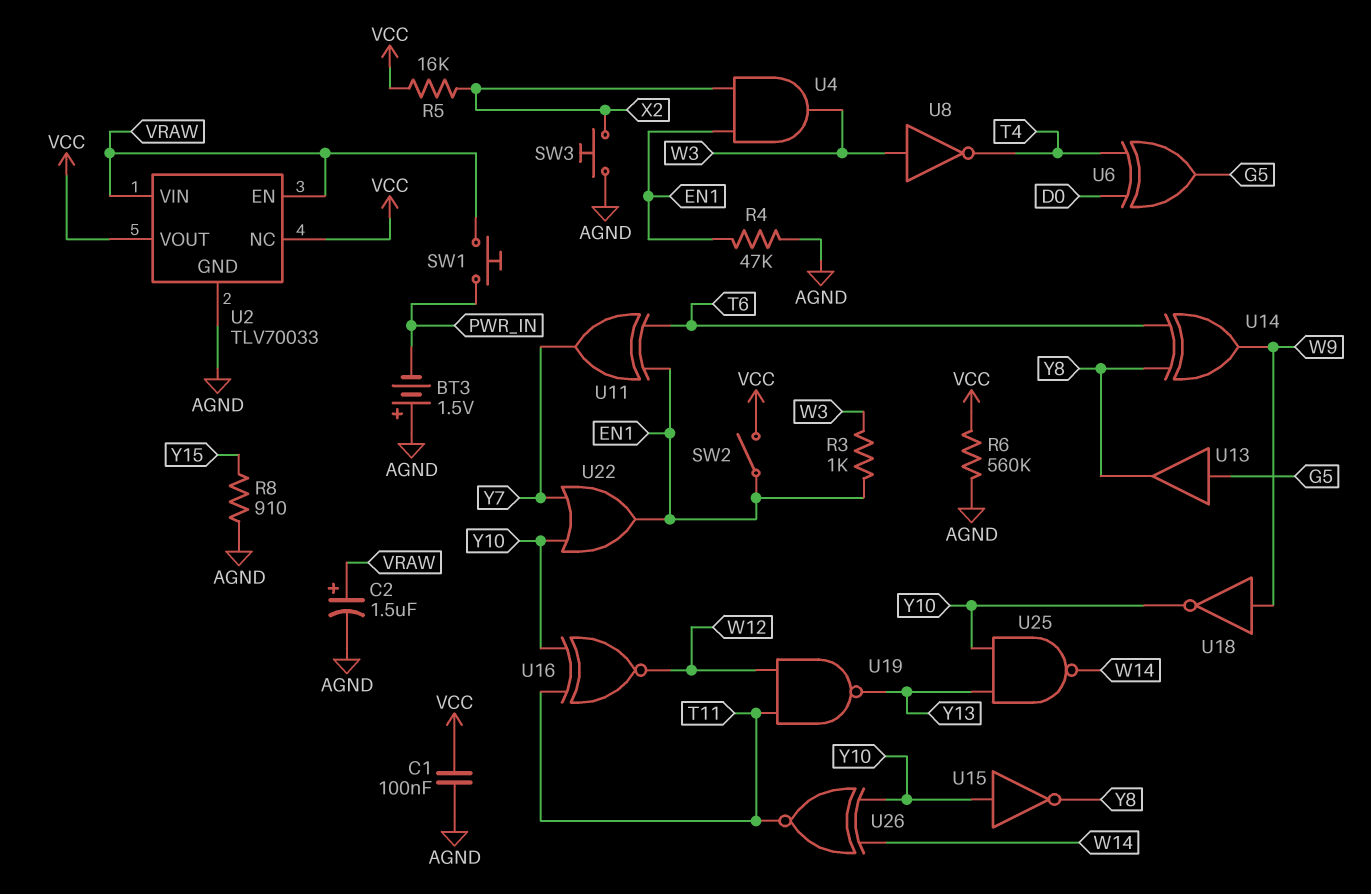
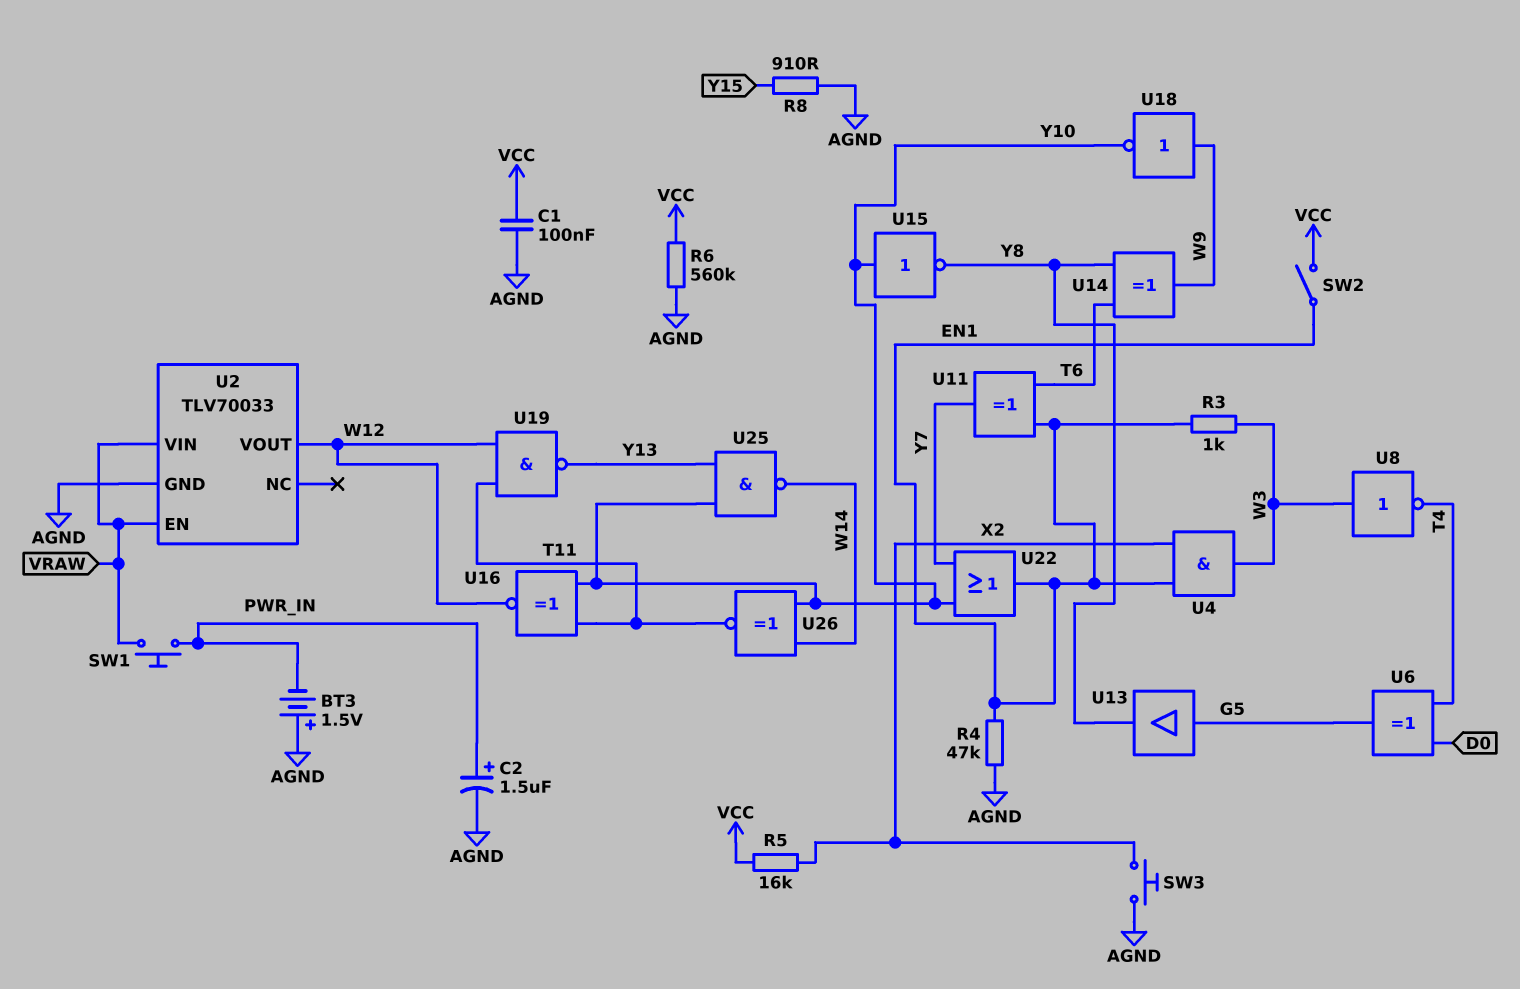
C2: 1.5uF (plus VRAW, minus AGND) -> 1.5uF (plus PWR_IN, minus AGND)
U2 pin NC: VCC -> none
U2 pin VOUT: VCC -> W12

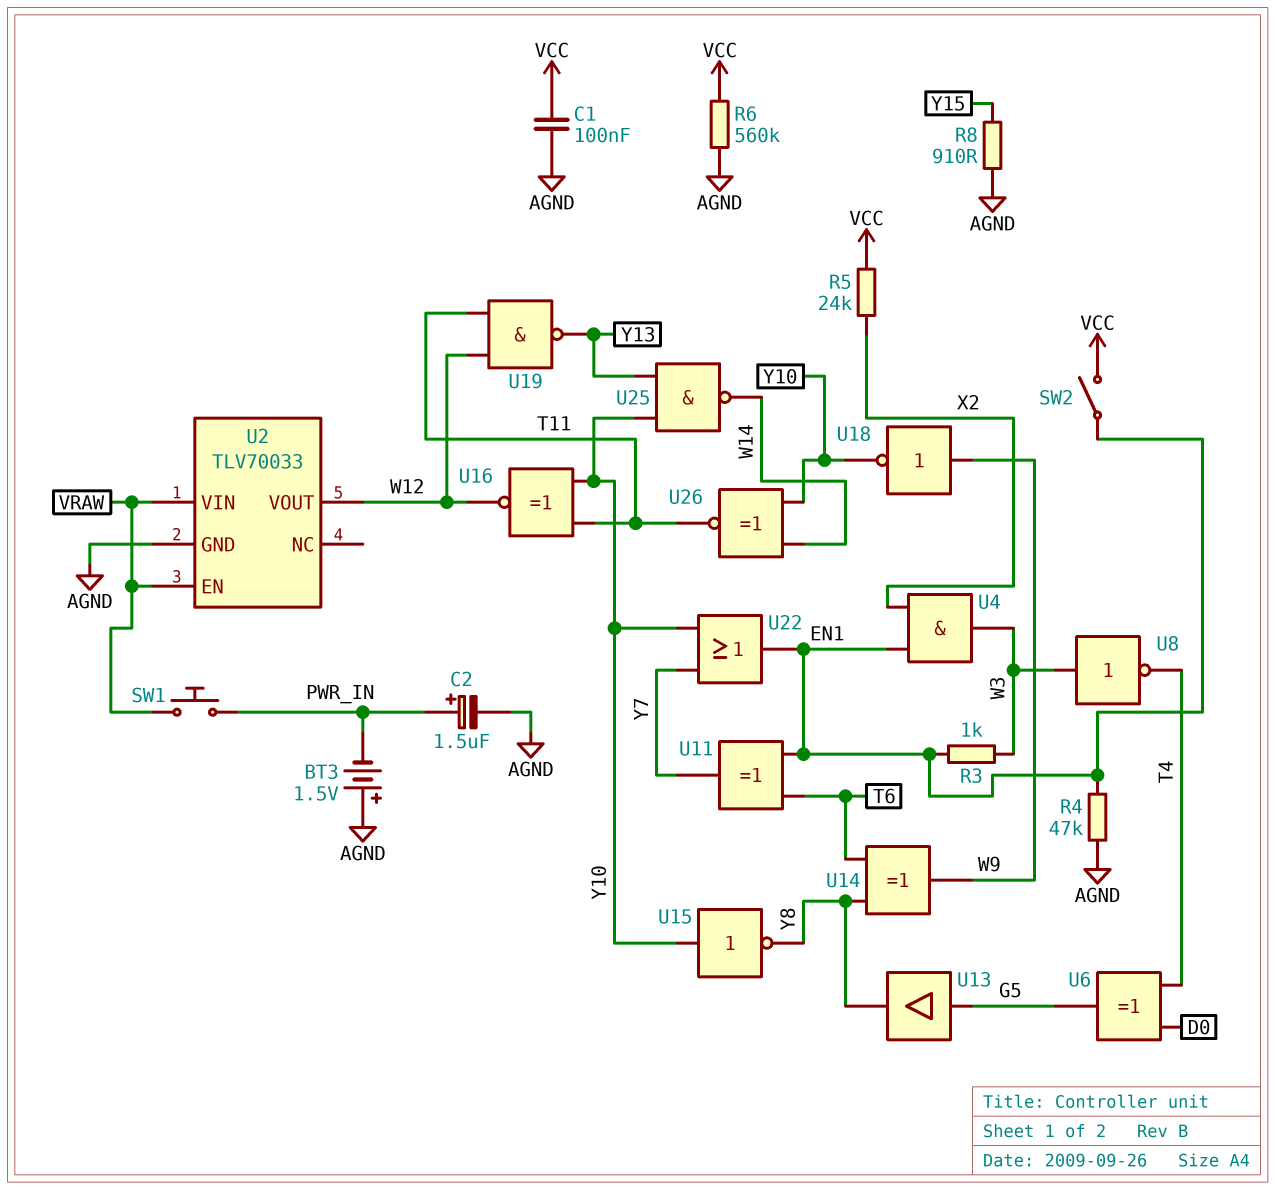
R5: 16k (VCC, X2) -> 24k (VCC, X2)
SW3: button (AGND, X2) -> none

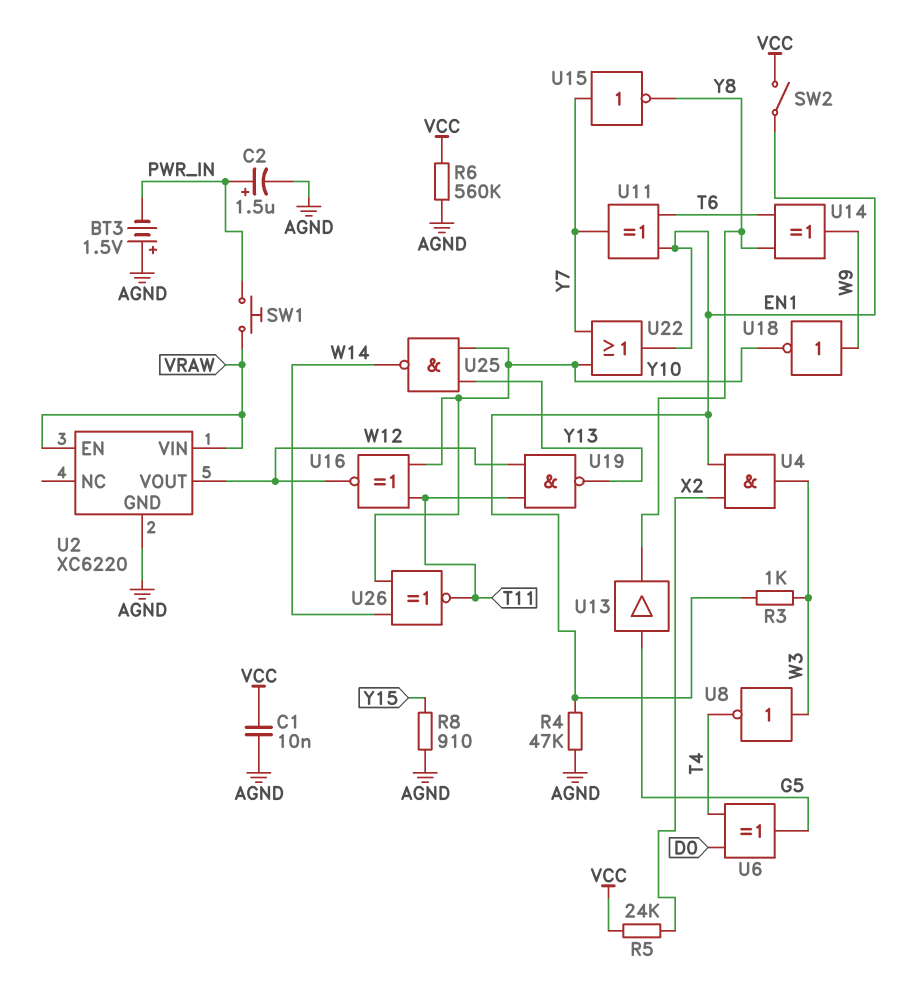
C1: 100nF (AGND, VCC) -> 10nF (AGND, VCC)
U2: TLV70033 -> XC6220
U15: NOT (in Y10, out Y8) -> NOT (in Y7, out Y8)

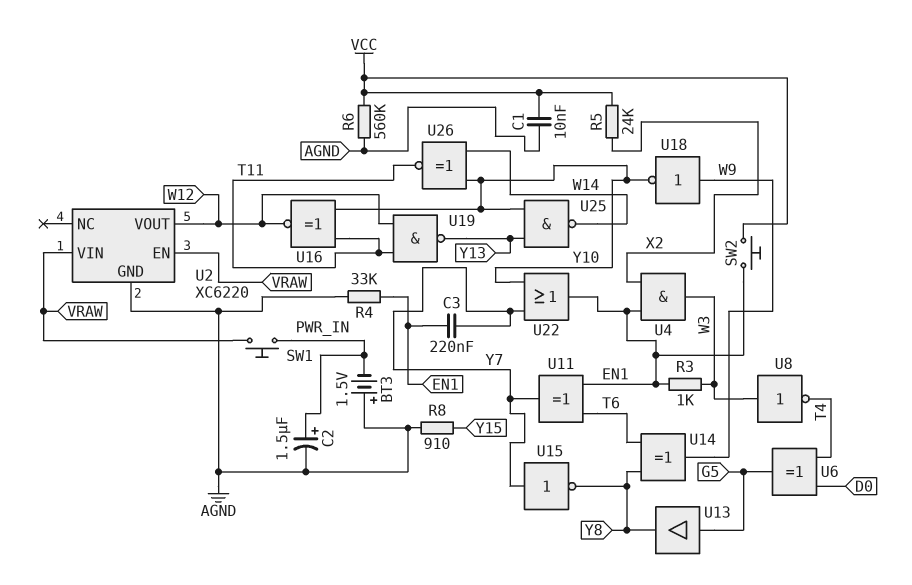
C3: none -> 220nF (EN1, Y7)
R4: 47k (AGND, EN1) -> 33k (AGND, EN1)
SW2: switch (EN1, VCC) -> button (EN1, VCC)

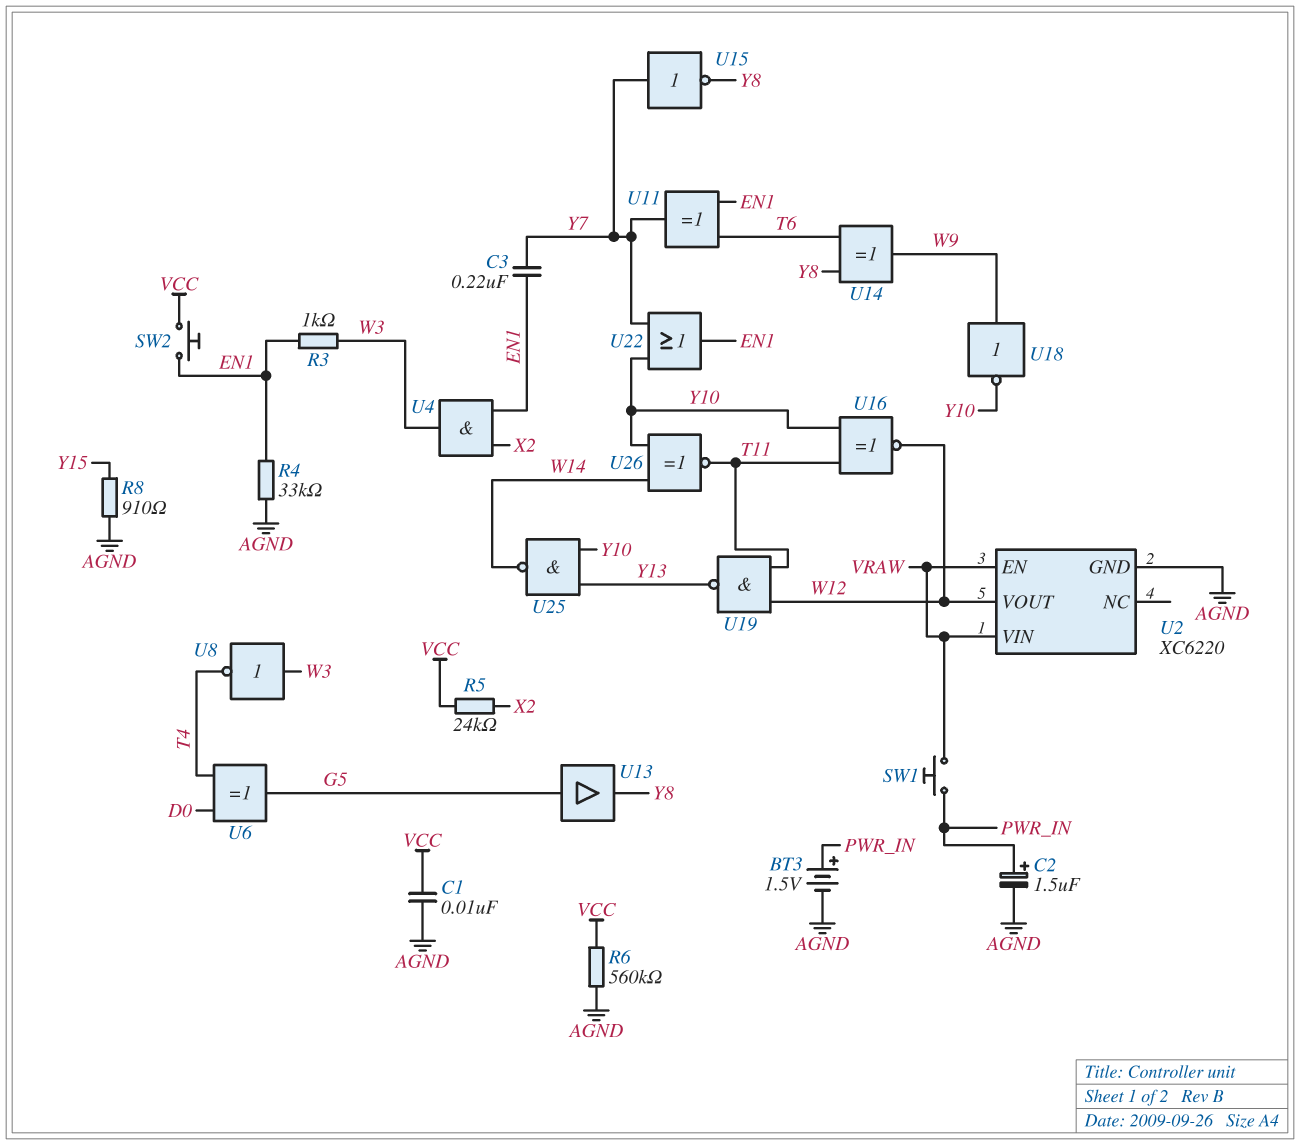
BT3: 1.5V (plus AGND, minus PWR_IN) -> 1.5V (plus PWR_IN, minus AGND)

